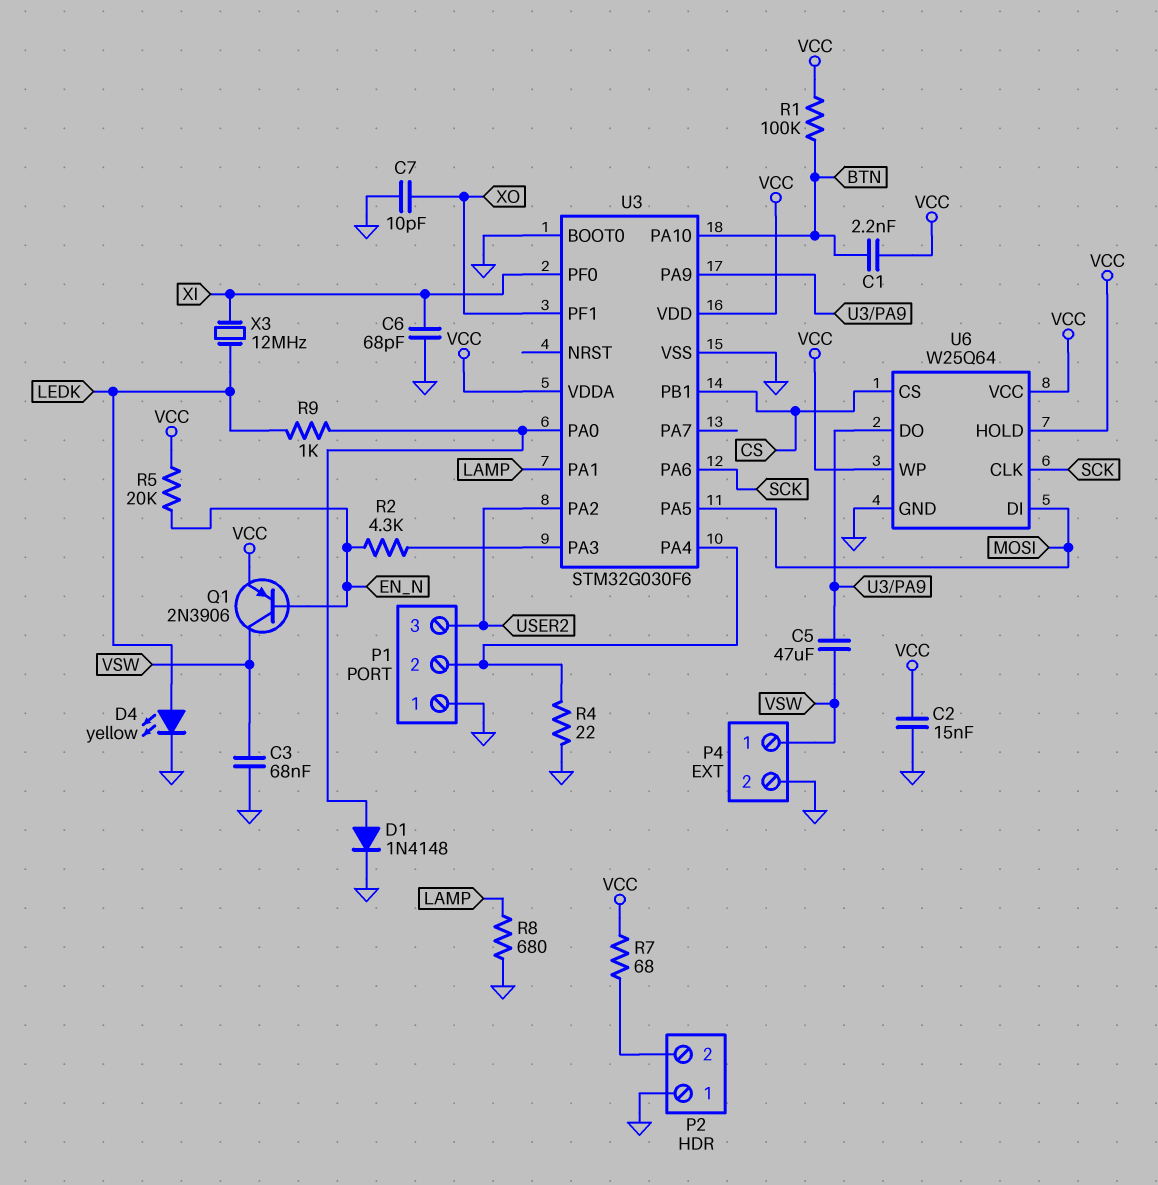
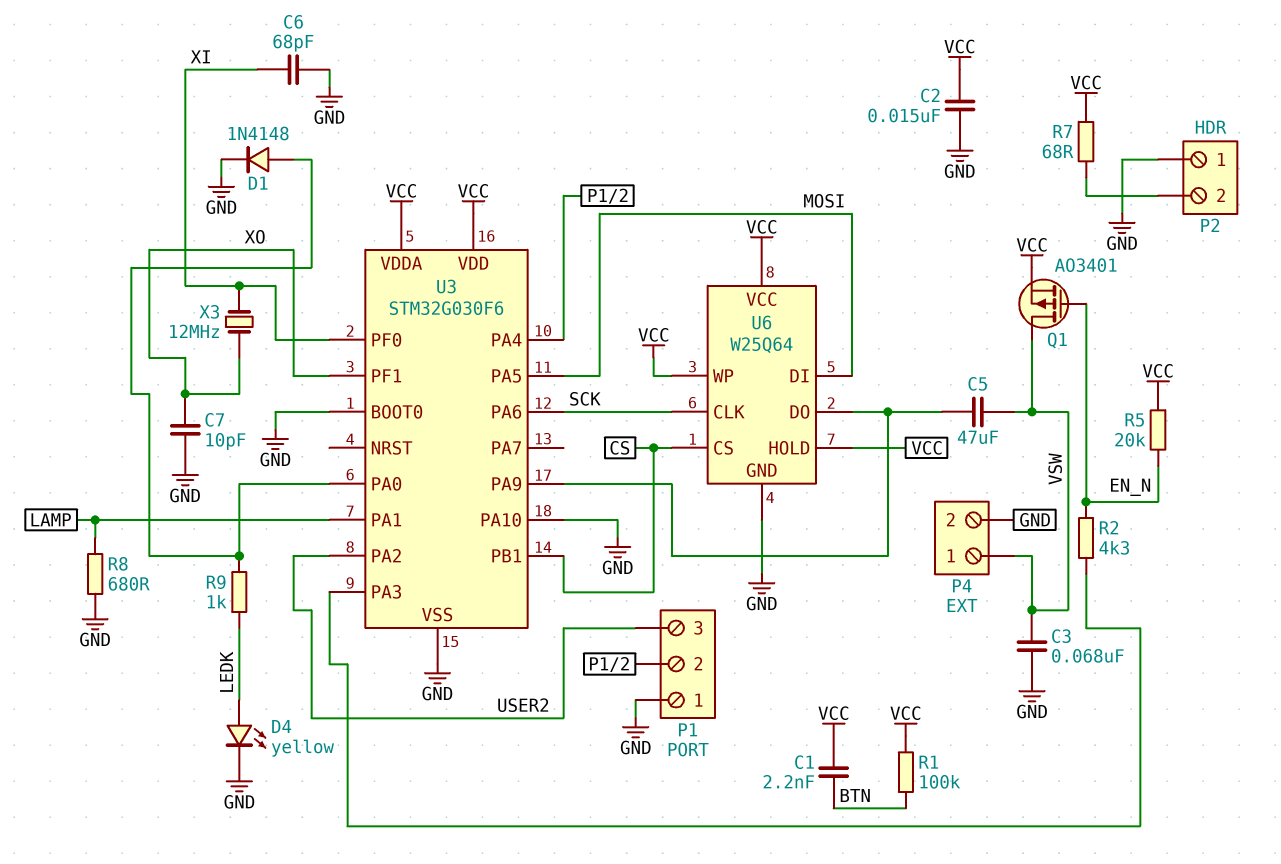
Q1: PNP 2N3906 (B EN_N, C VSW, E VCC) -> PMOS AO3401 (G EN_N, D VSW, S VCC)
R4: 22 (GND, P1/2) -> none
U3 pin PA10: BTN -> GND
X3: 12MHz (LEDK, XI) -> 12MHz (XI, XO)

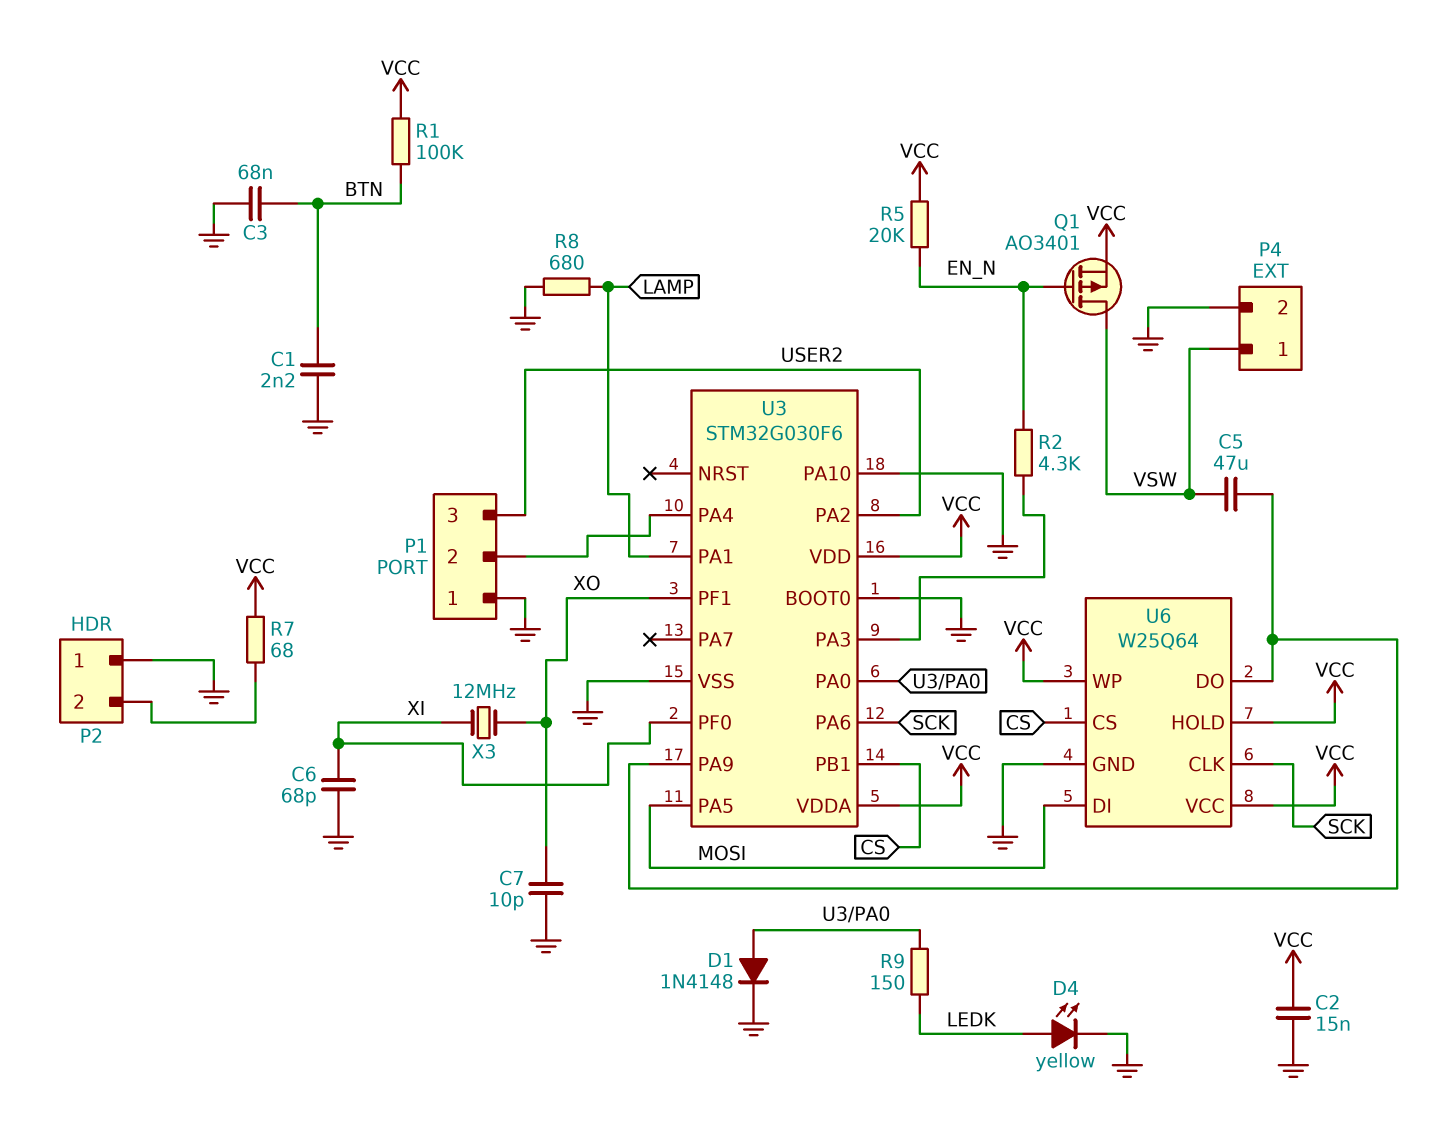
C1: 2.2nF (BTN, VCC) -> 2.2nF (BTN, GND)
C3: 68nF (GND, VSW) -> 68nF (BTN, GND)
R9: 1k (LEDK, U3/PA0) -> 150 (LEDK, U3/PA0)

